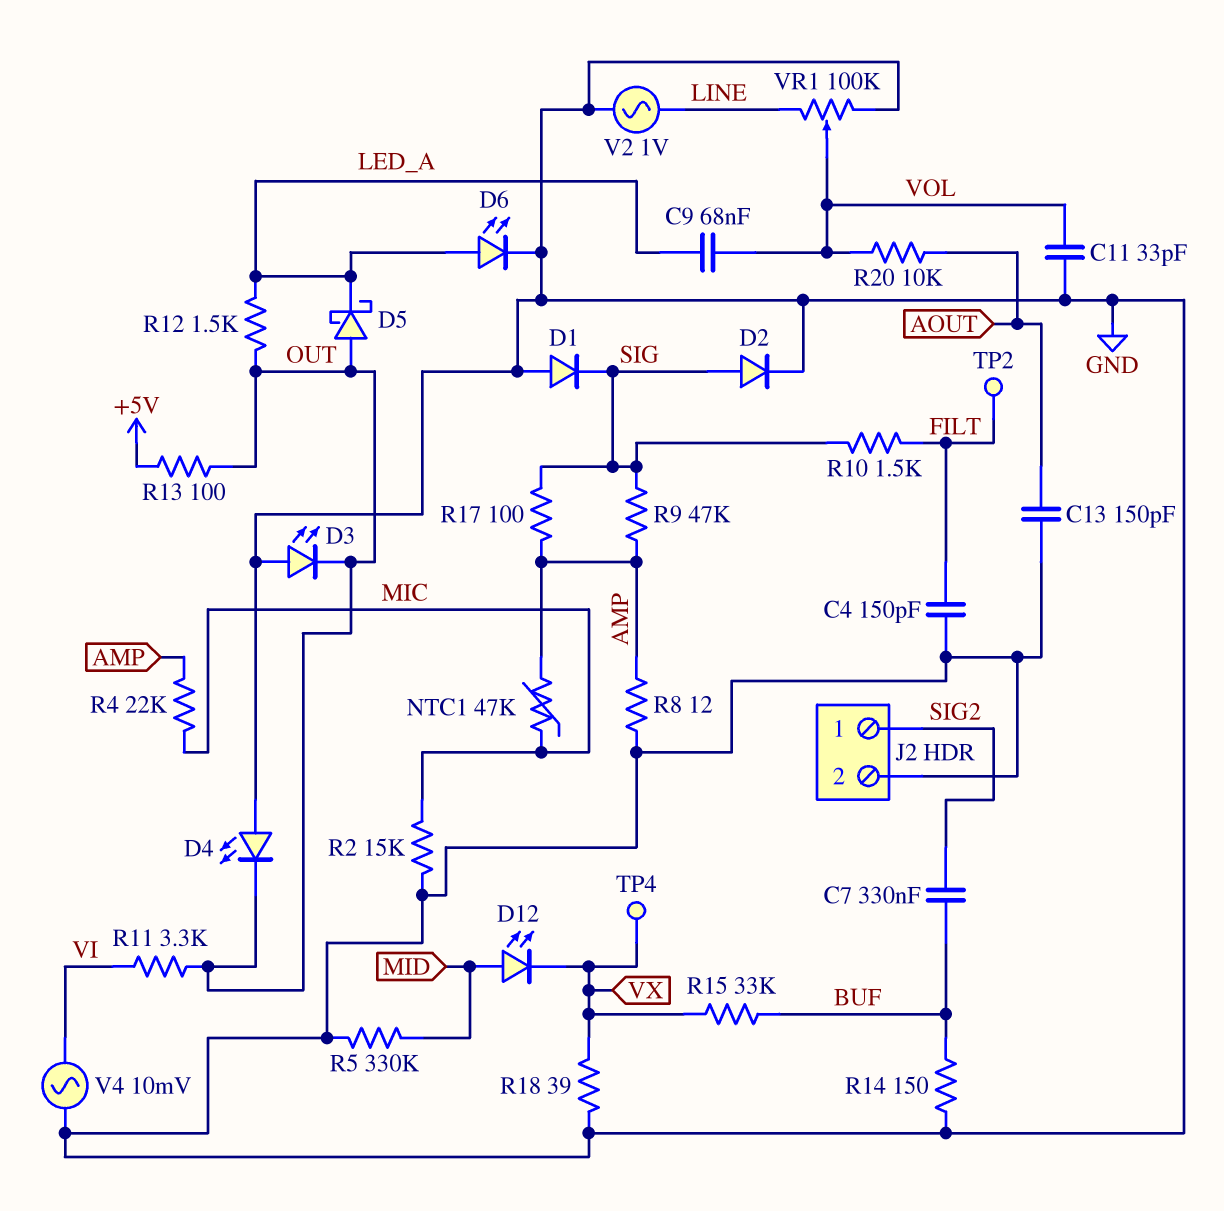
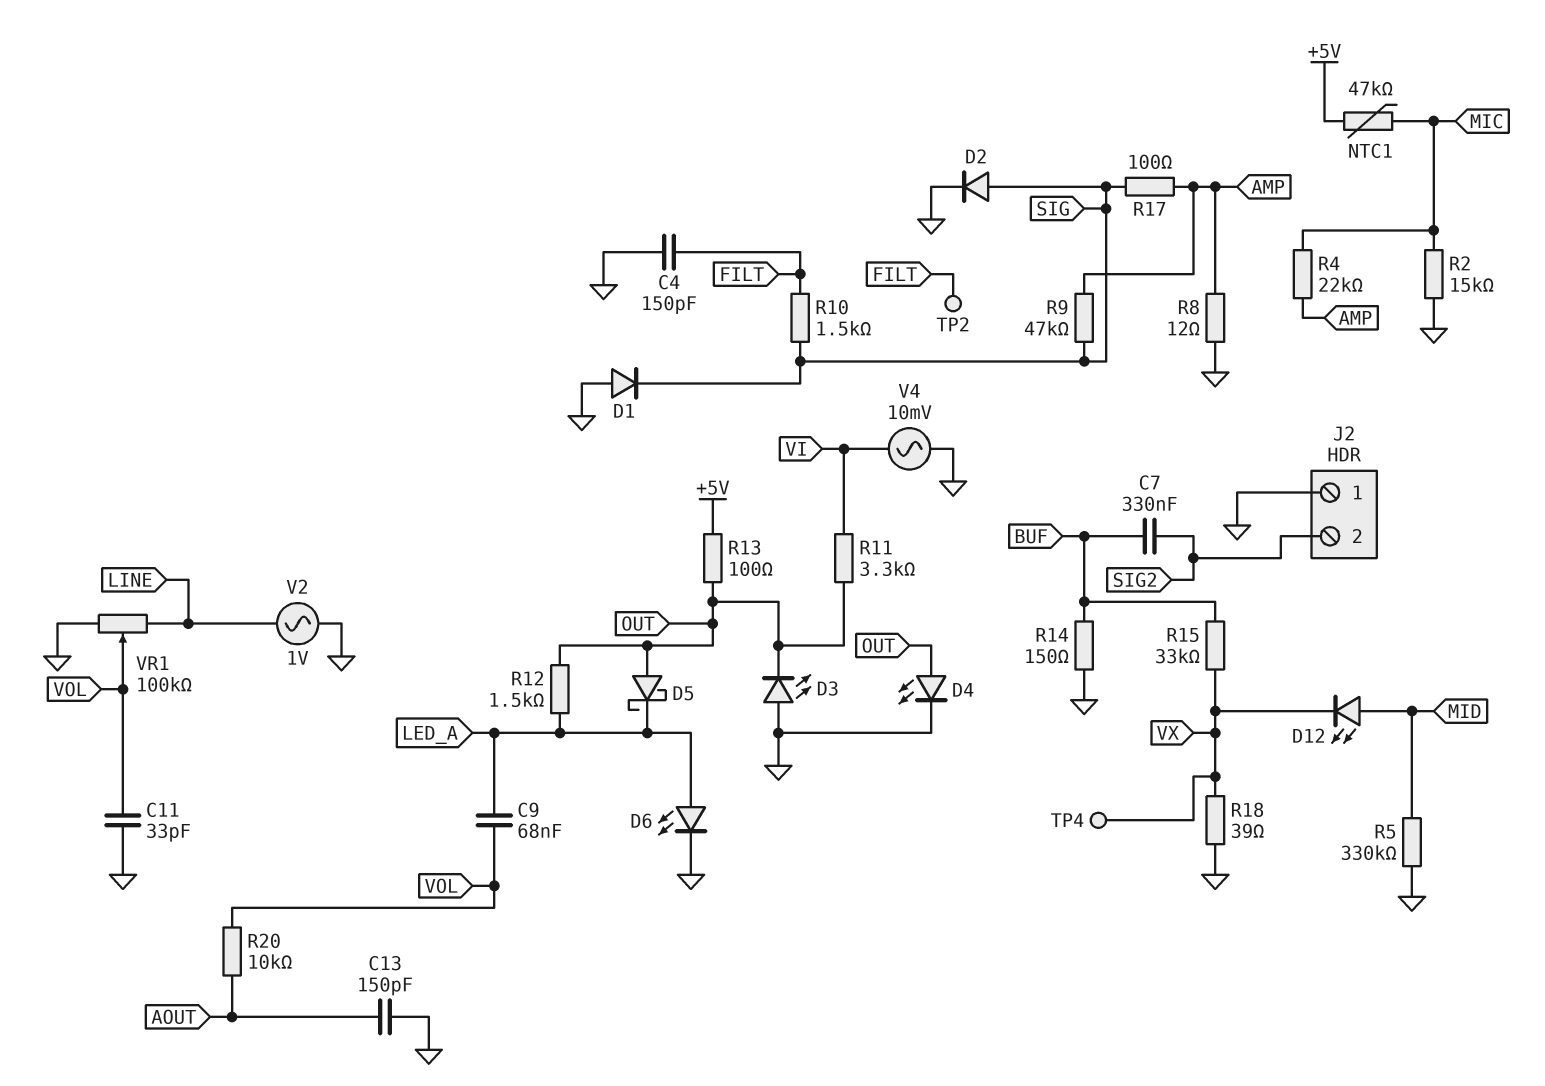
D4: LED (A GND, K OUT) -> LED (A OUT, K GND)
J2 pin 1: SIG2 -> GND
J2 pin 2: GND -> SIG2
NTC1: 47k (AMP, MIC) -> 47k (+5V, MIC)

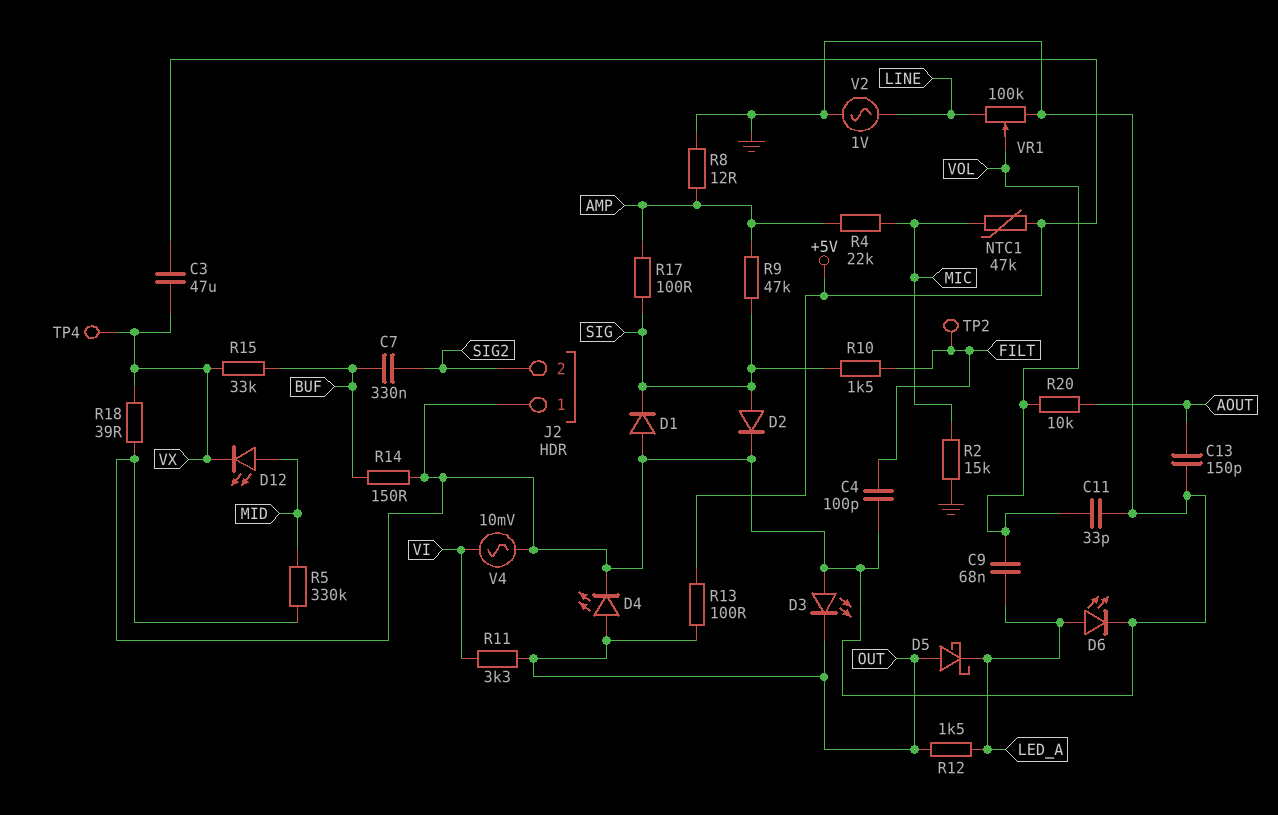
C3: none -> 47uF (+5V, VX)
C4: 150pF (FILT, GND) -> 100pF (FILT, GND)

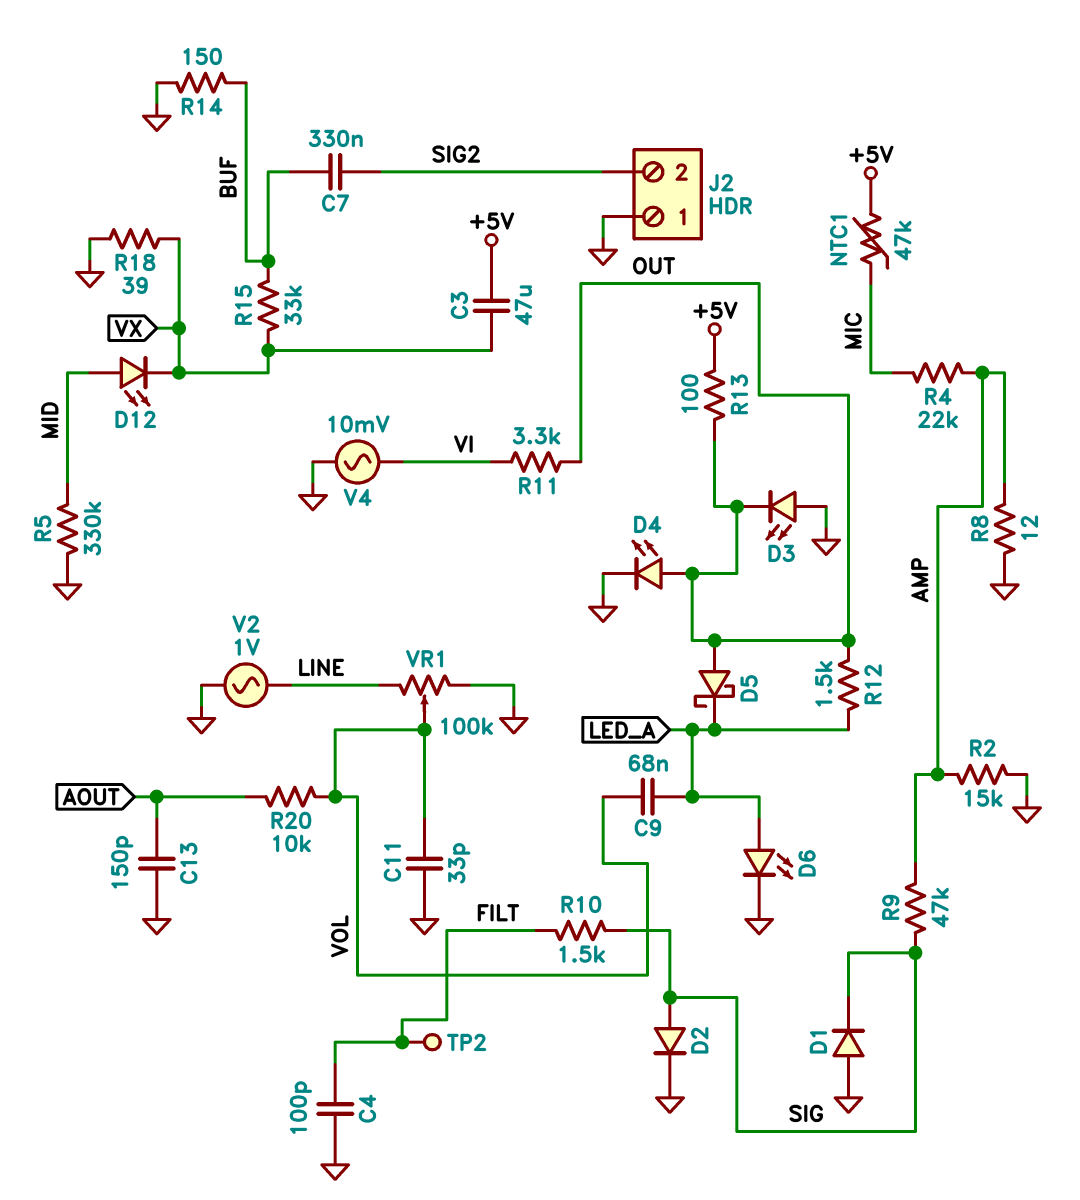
R2: 15k (GND, MIC) -> 15k (AMP, GND)
R17: 100 (AMP, SIG) -> none
TP4: test point (VX) -> none

